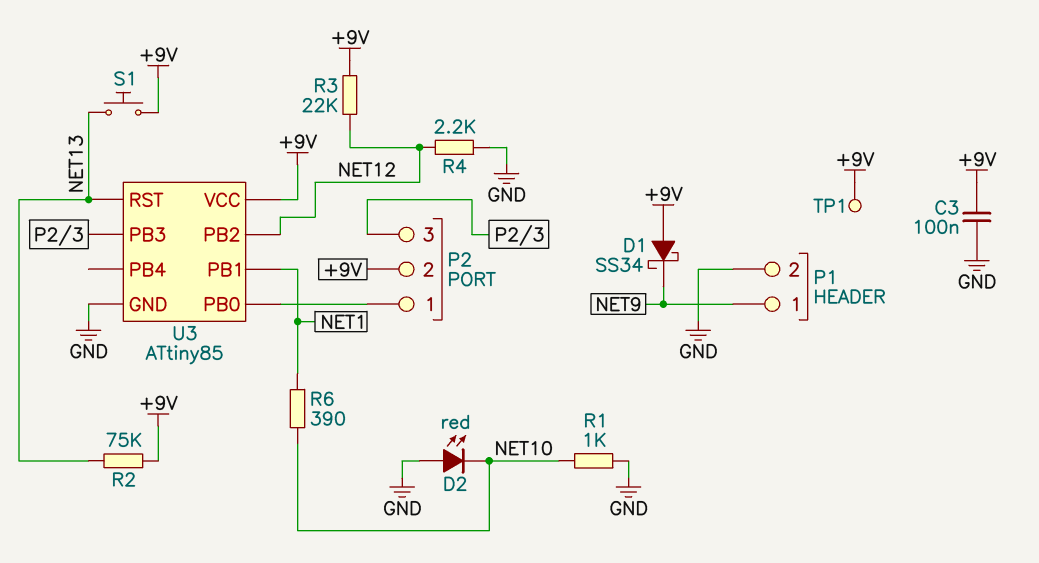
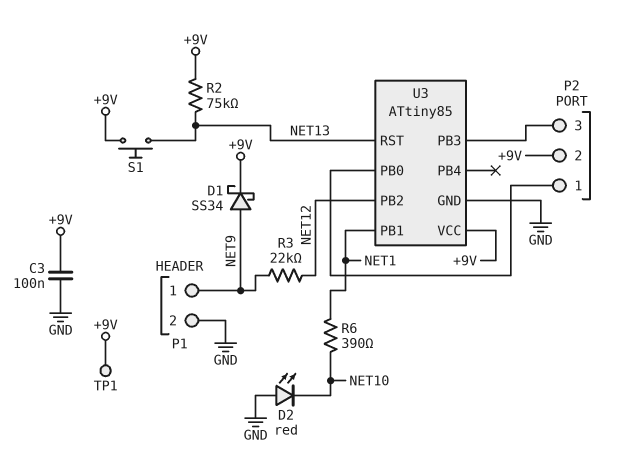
D1: schottky SS34 (A +9V, K NET9) -> schottky SS34 (A NET9, K +9V)
R1: 1k (GND, NET10) -> none
R3: 22k (+9V, NET12) -> 22k (NET9, NET12)
R4: 2.2k (GND, NET12) -> none

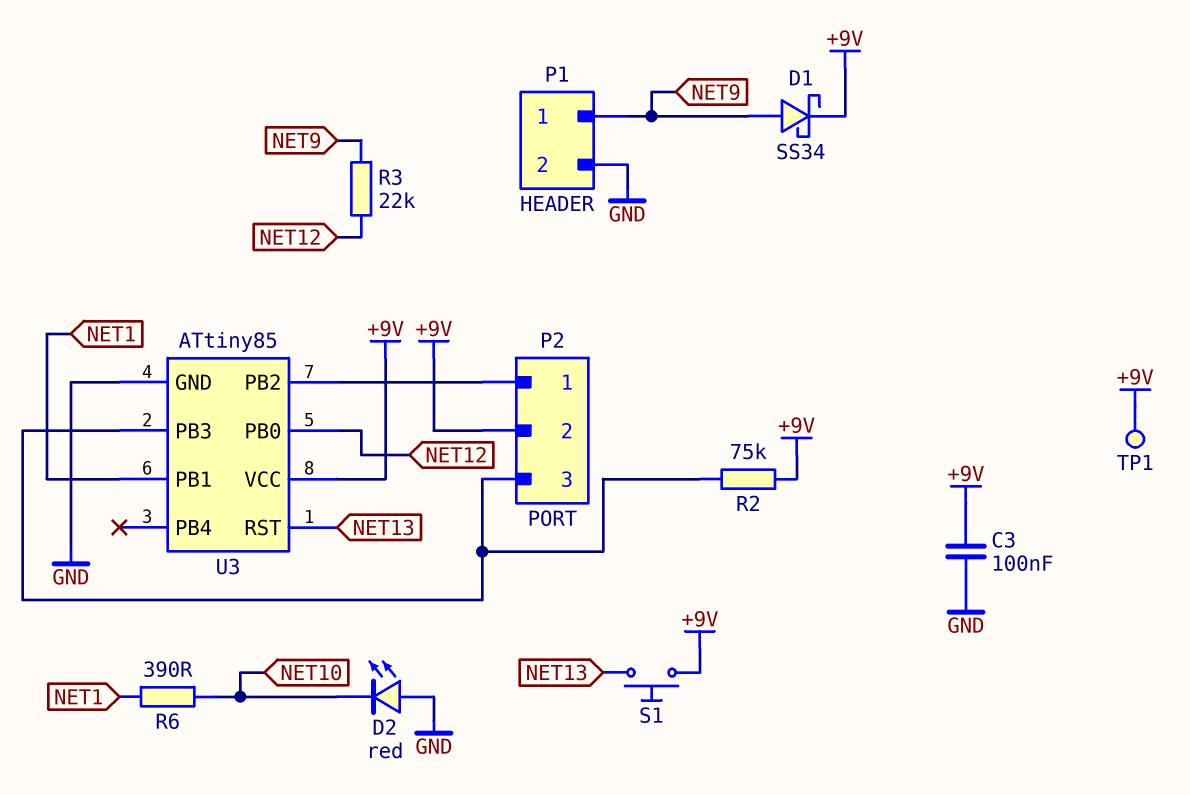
R2: 75k (+9V, NET13) -> 75k (+9V, P2/3)
U3 pin PB0: P2/1 -> NET12
U3 pin PB2: NET12 -> P2/1

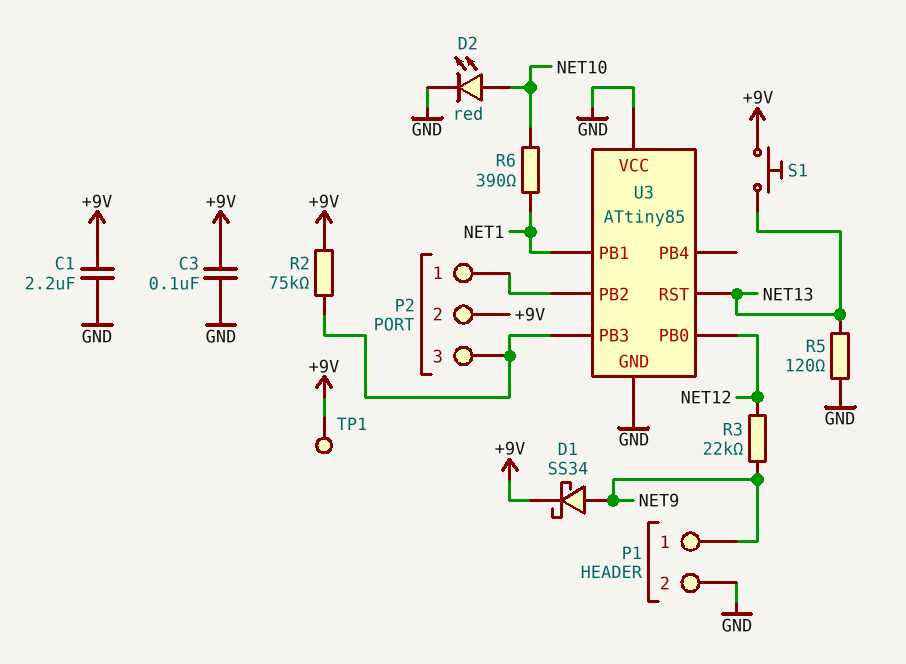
C1: none -> 2.2uF (+9V, GND)
D2: LED red (A GND, K NET10) -> LED red (A NET10, K GND)
R5: none -> 120 (GND, NET13)
U3 pin VCC: +9V -> GND

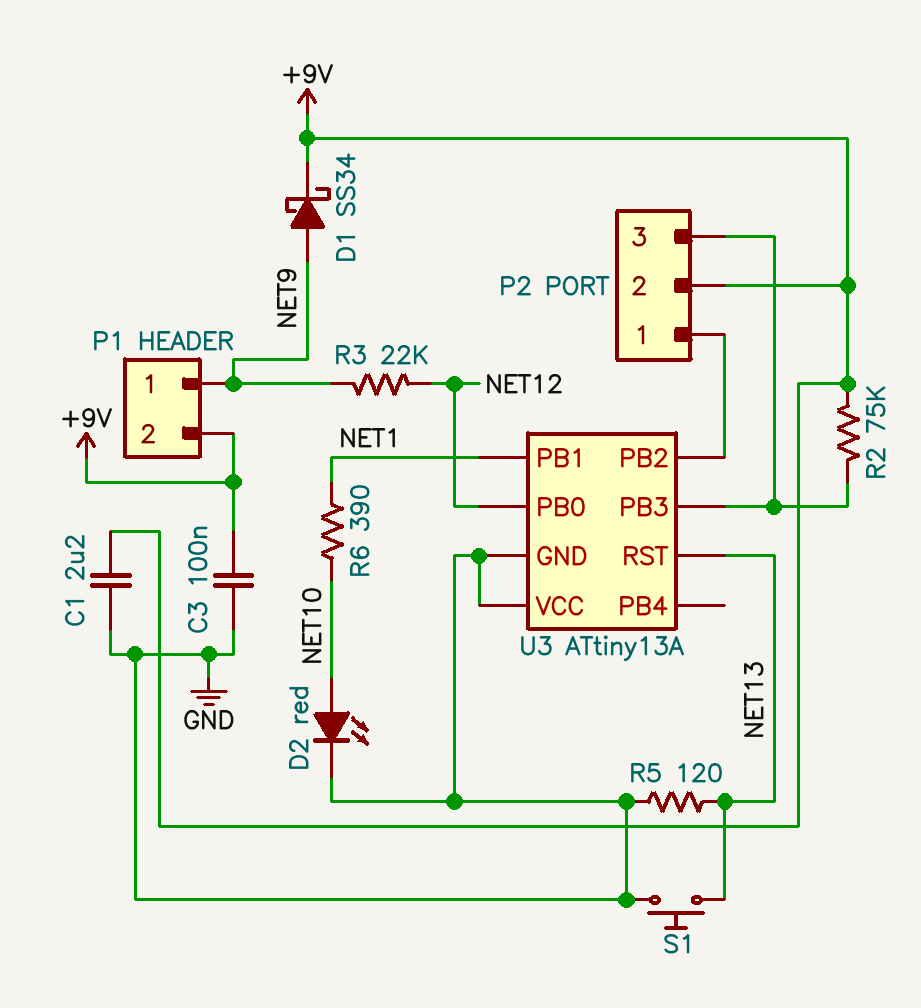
P1 pin 2: GND -> +9V
S1: button (+9V, NET13) -> button (GND, NET13)
TP1: test point (+9V) -> none
U3: ATtiny85 -> ATtiny13A

